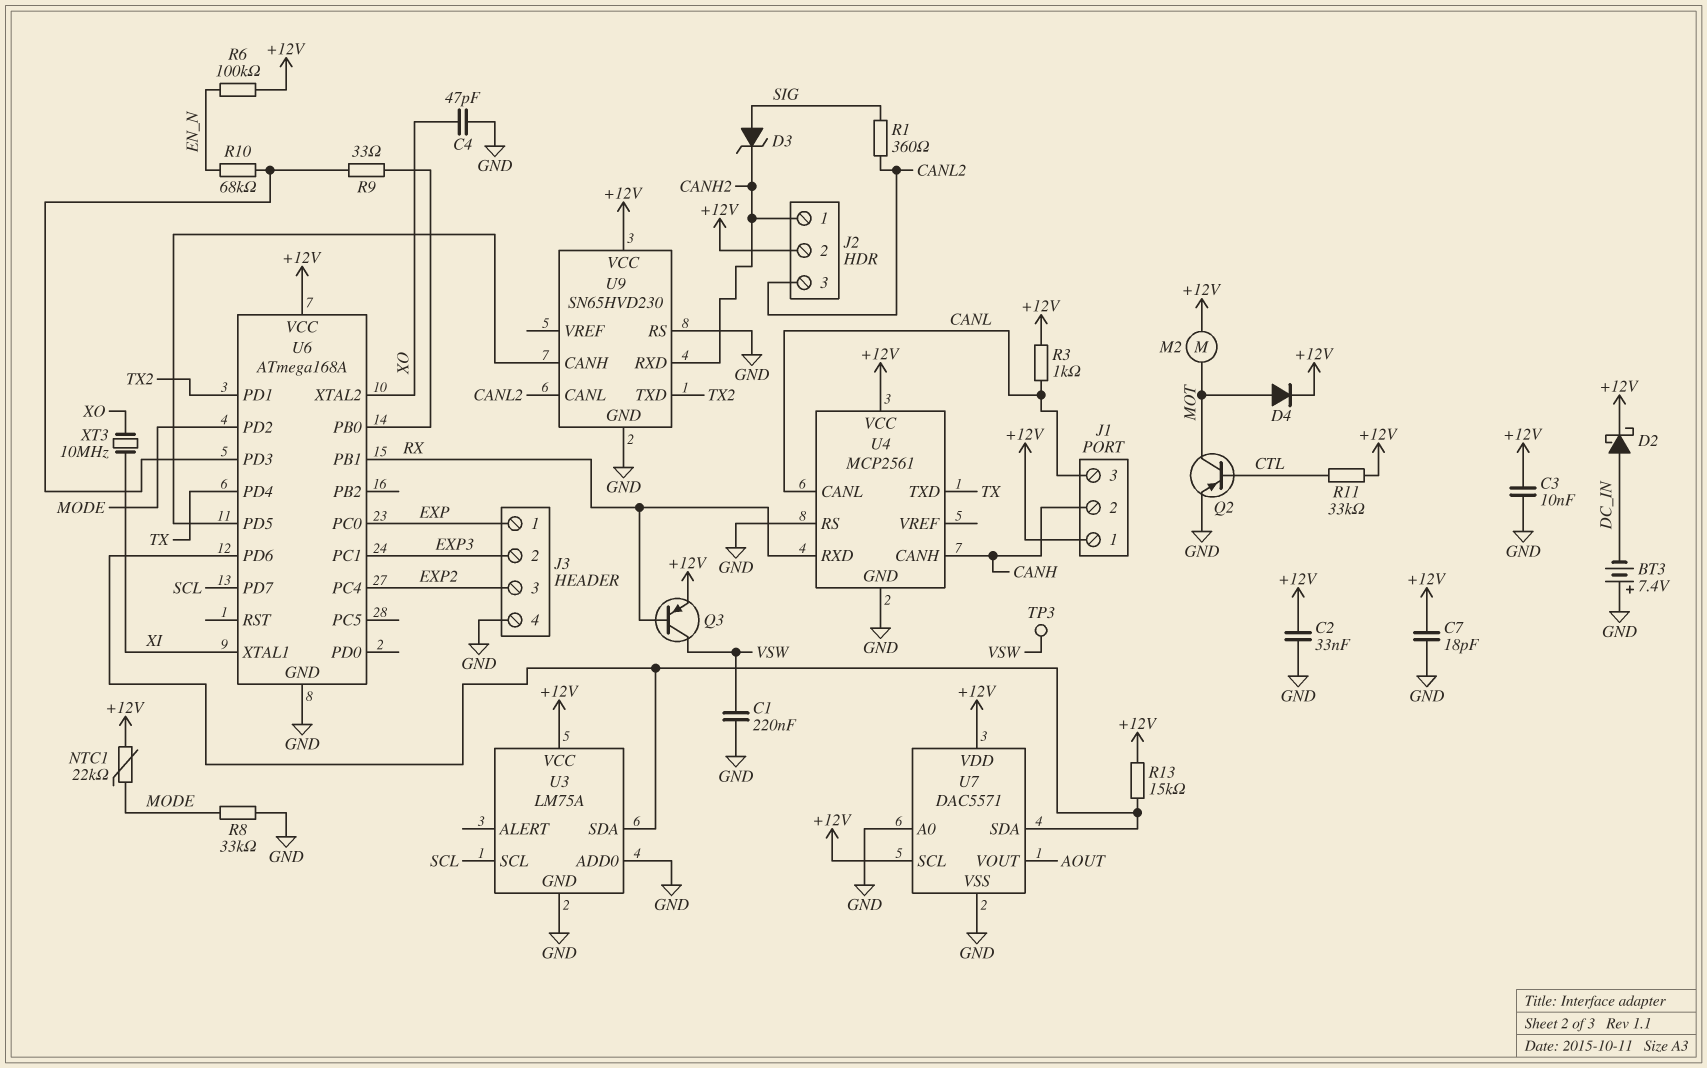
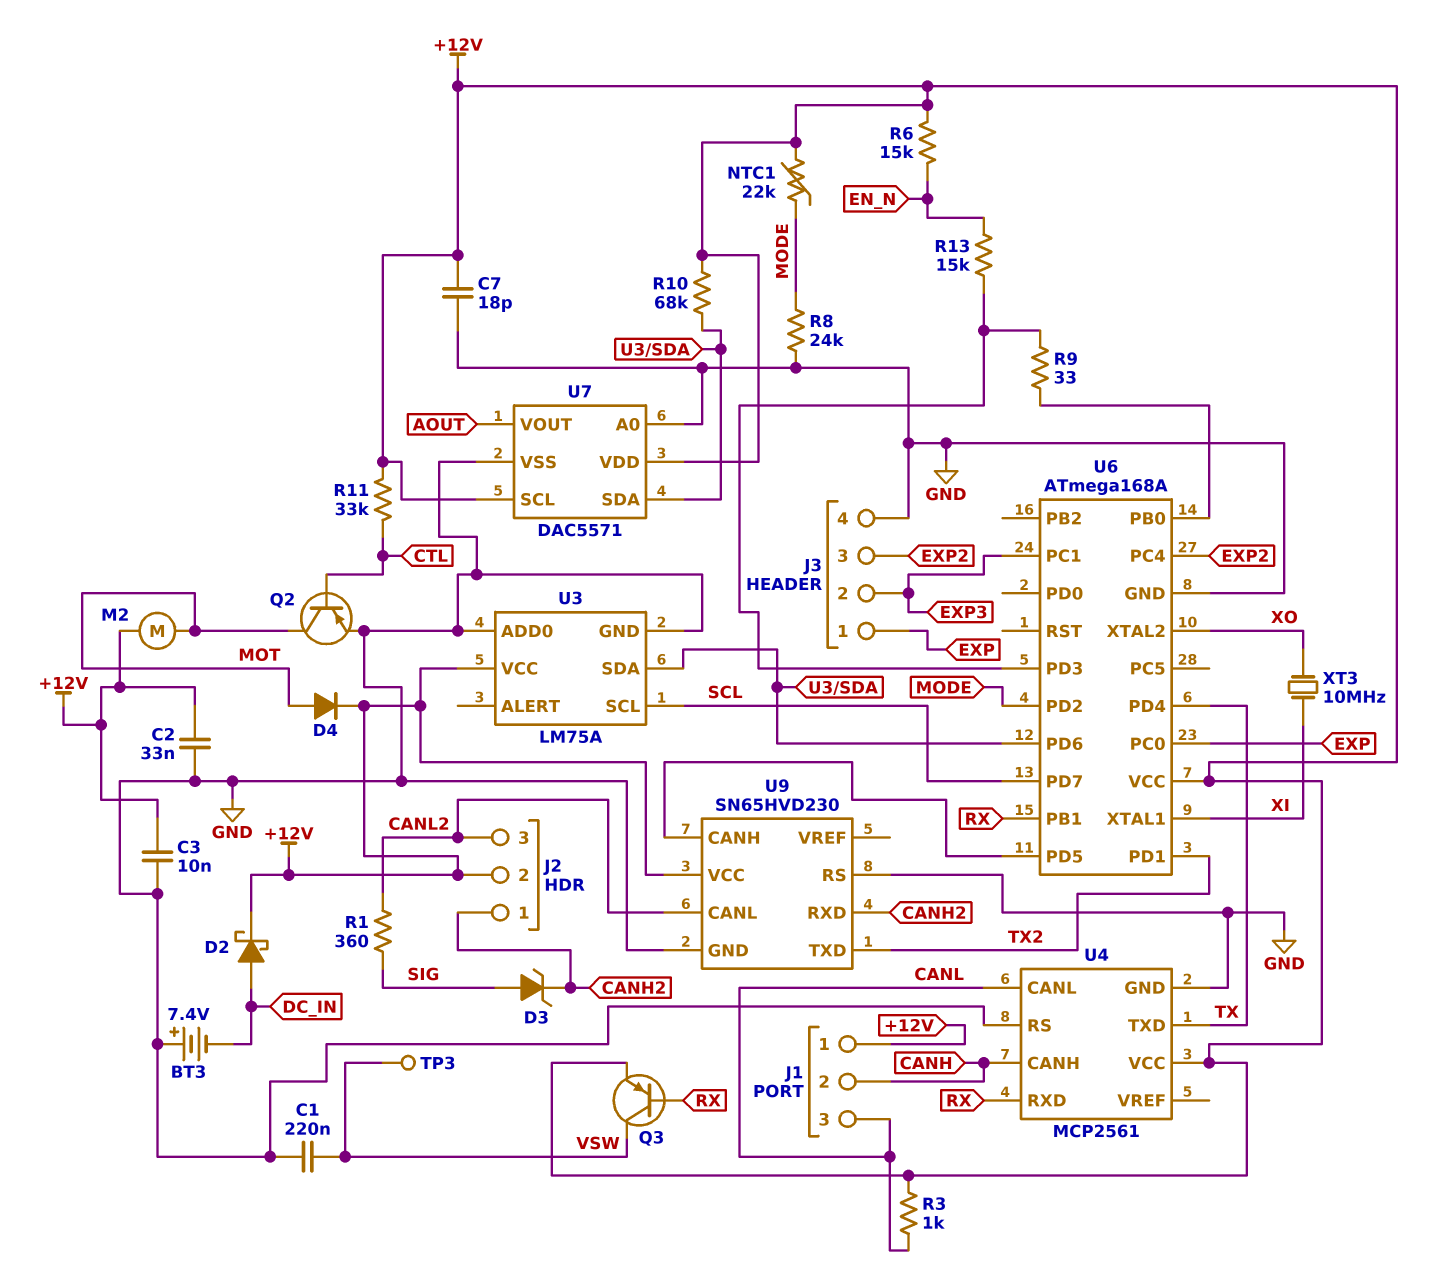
C4: 47pF (GND, XO) -> none
R6: 100k (+12V, EN_N) -> 15k (+12V, EN_N)
R8: 33k (GND, MODE) -> 24k (GND, MODE)
R10: 68k (EN_N, U6/PD3) -> 68k (+12V, U3/SDA)
R13: 15k (+12V, U3/SDA) -> 15k (EN_N, U6/PD3)

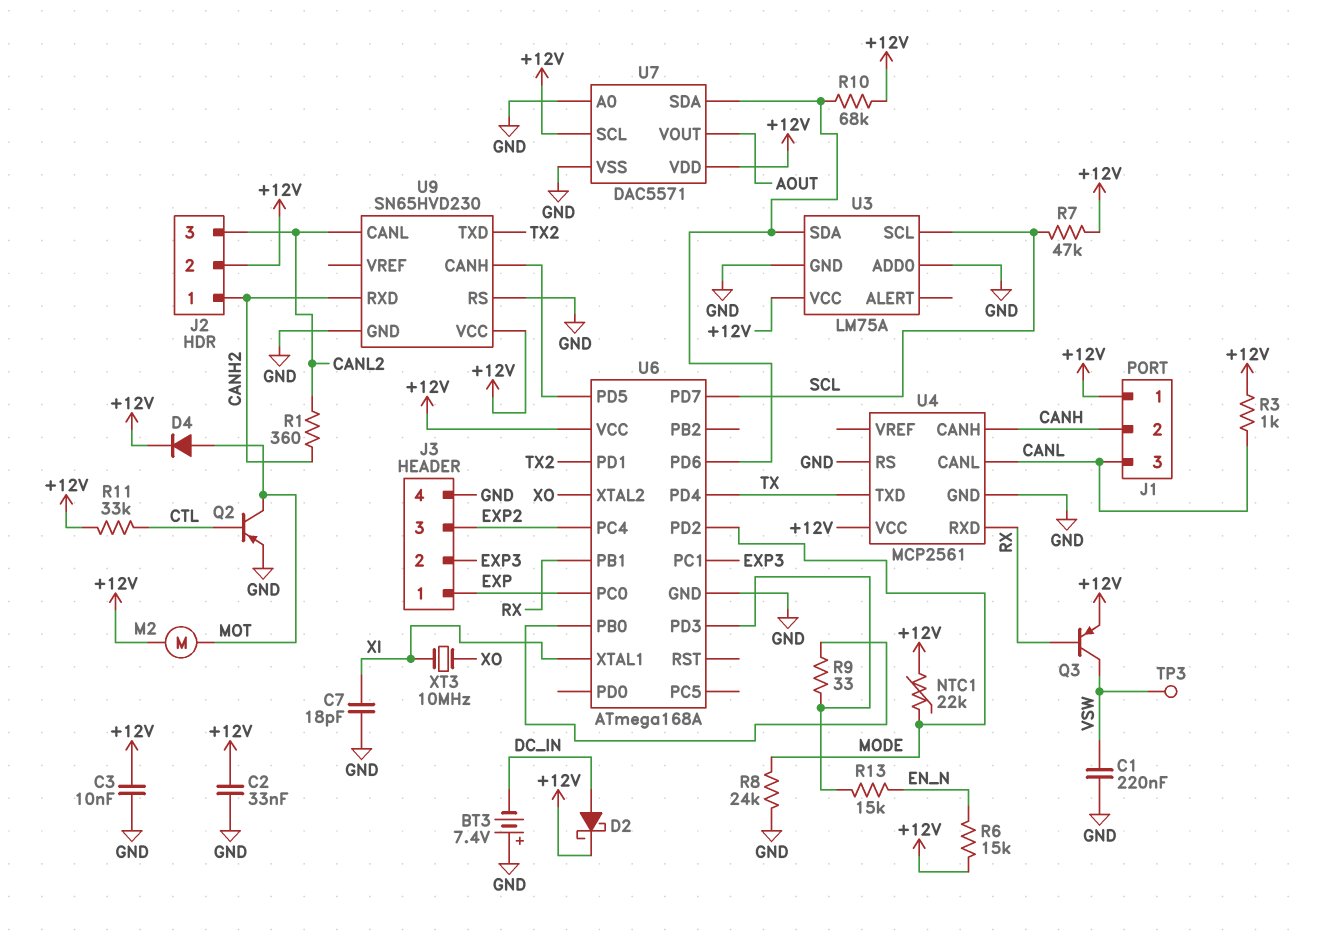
C7: 18pF (+12V, GND) -> 18pF (GND, XI)
D3: zener (A SIG, K CANH2) -> none
R1: 360 (CANL2, SIG) -> 360 (CANH2, CANL2)
R7: none -> 47k (+12V, SCL)

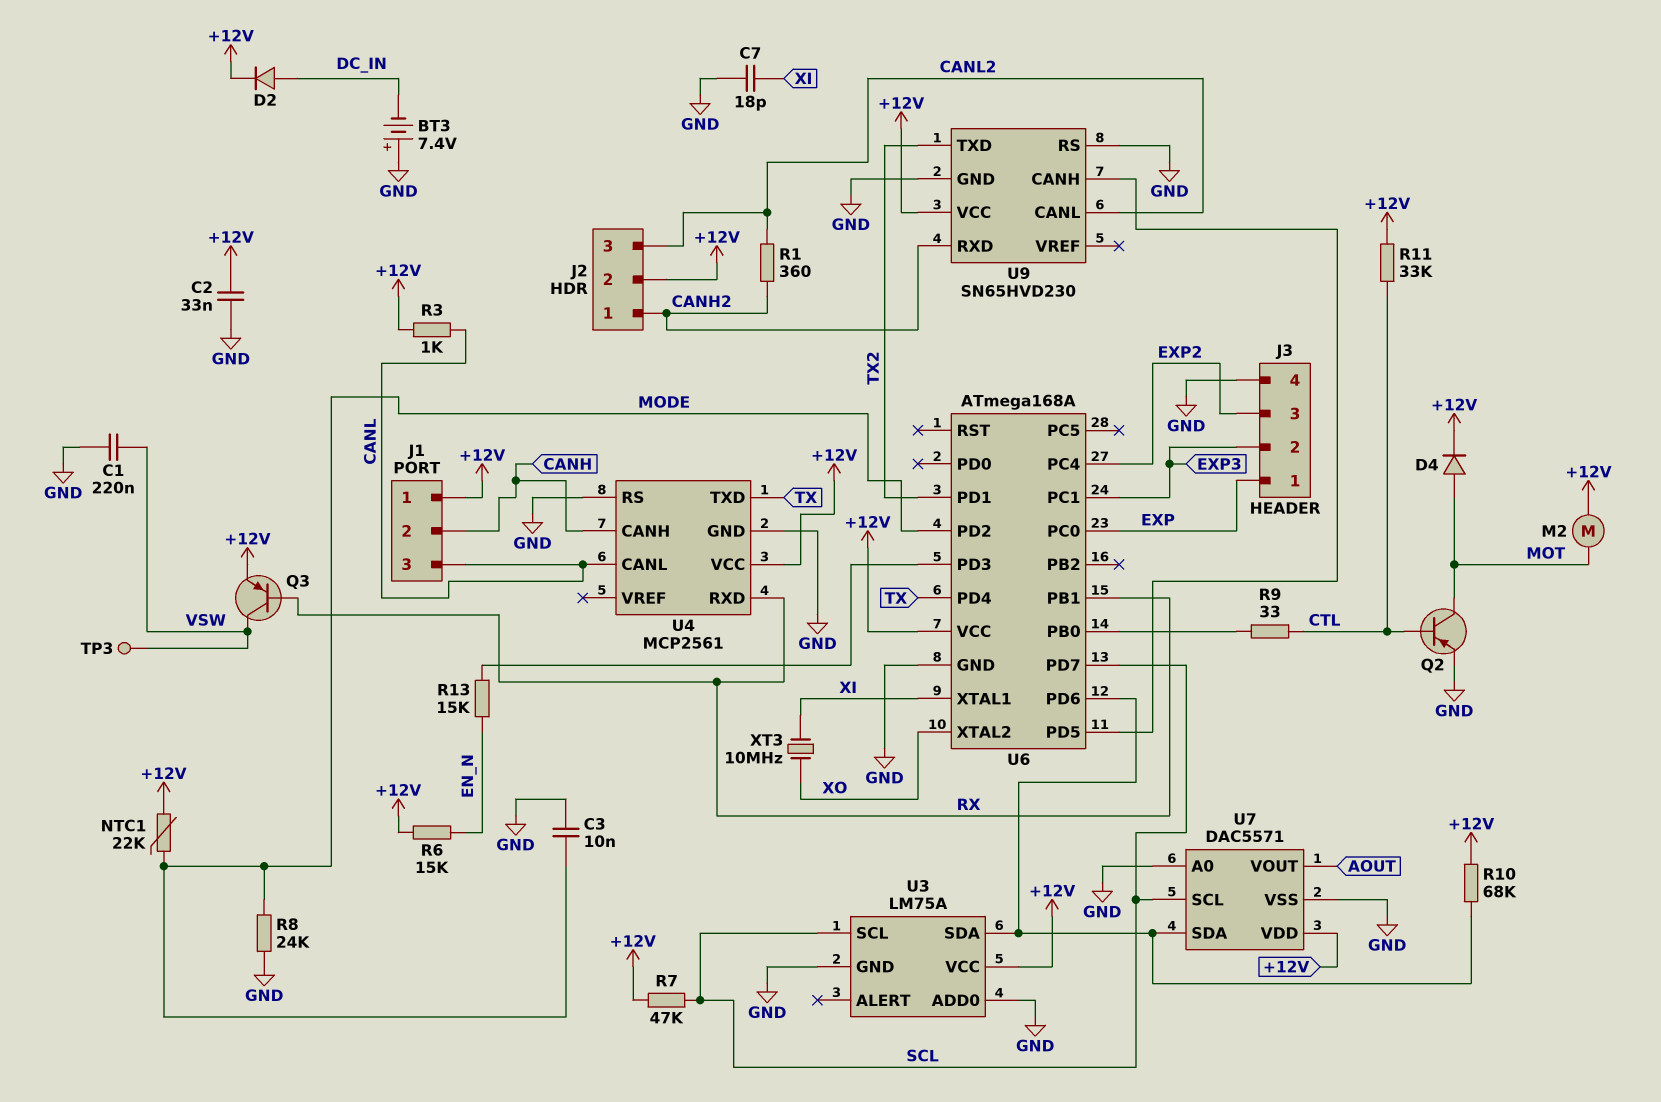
C3: 10nF (+12V, GND) -> 10nF (GND, MODE)
D2: schottky (A DC_IN, K +12V) -> diode (A DC_IN, K +12V)
R9: 33 (U6/PB0, U6/PD3) -> 33 (CTL, U6/PB0)
U7 pin SCL: +12V -> SCL

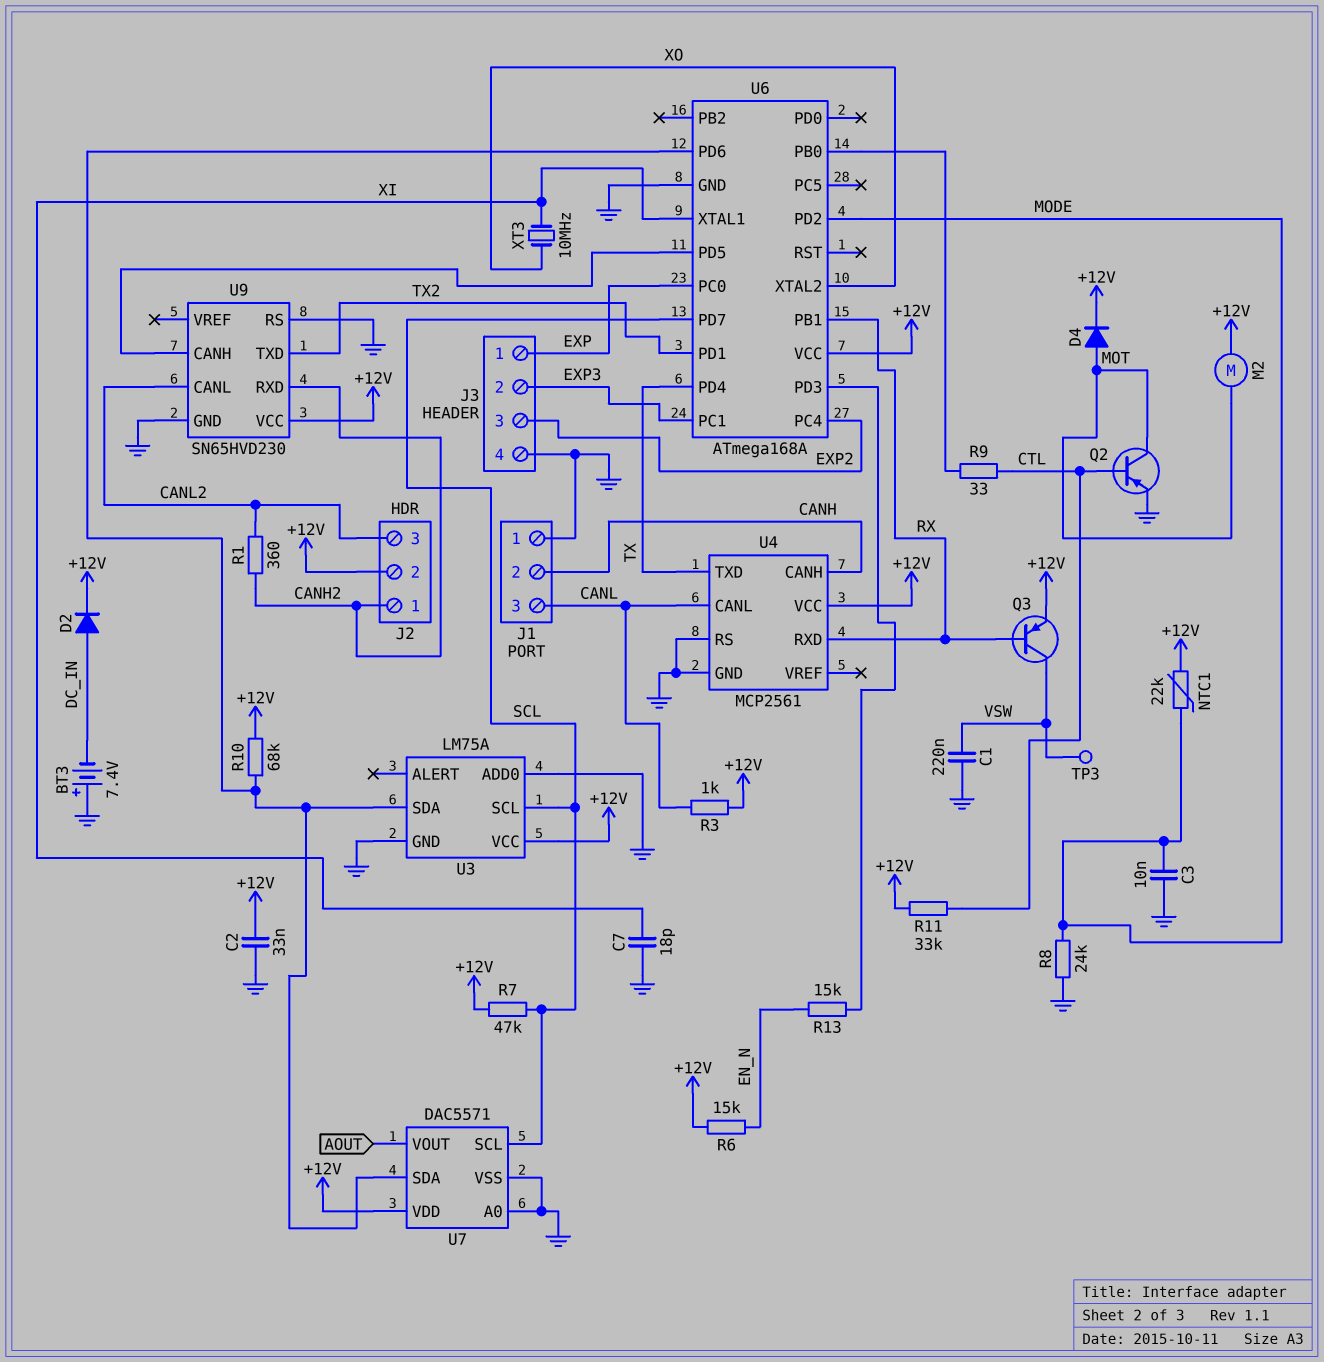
J1 pin 1: +12V -> GND

